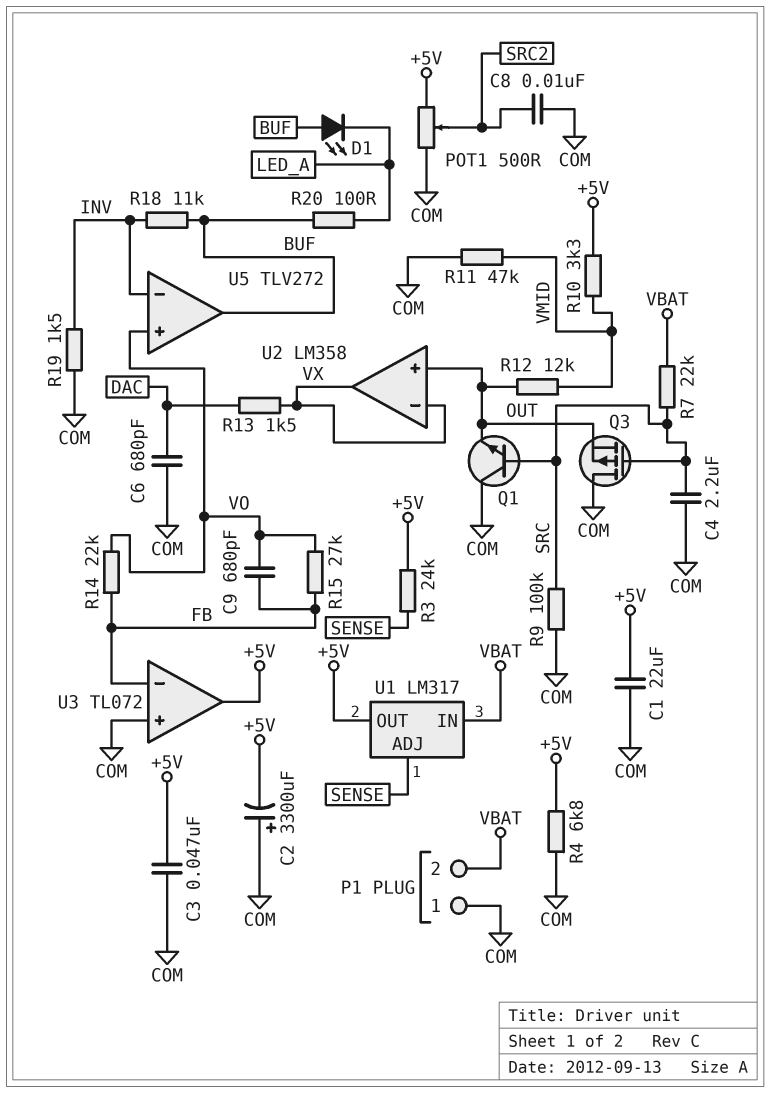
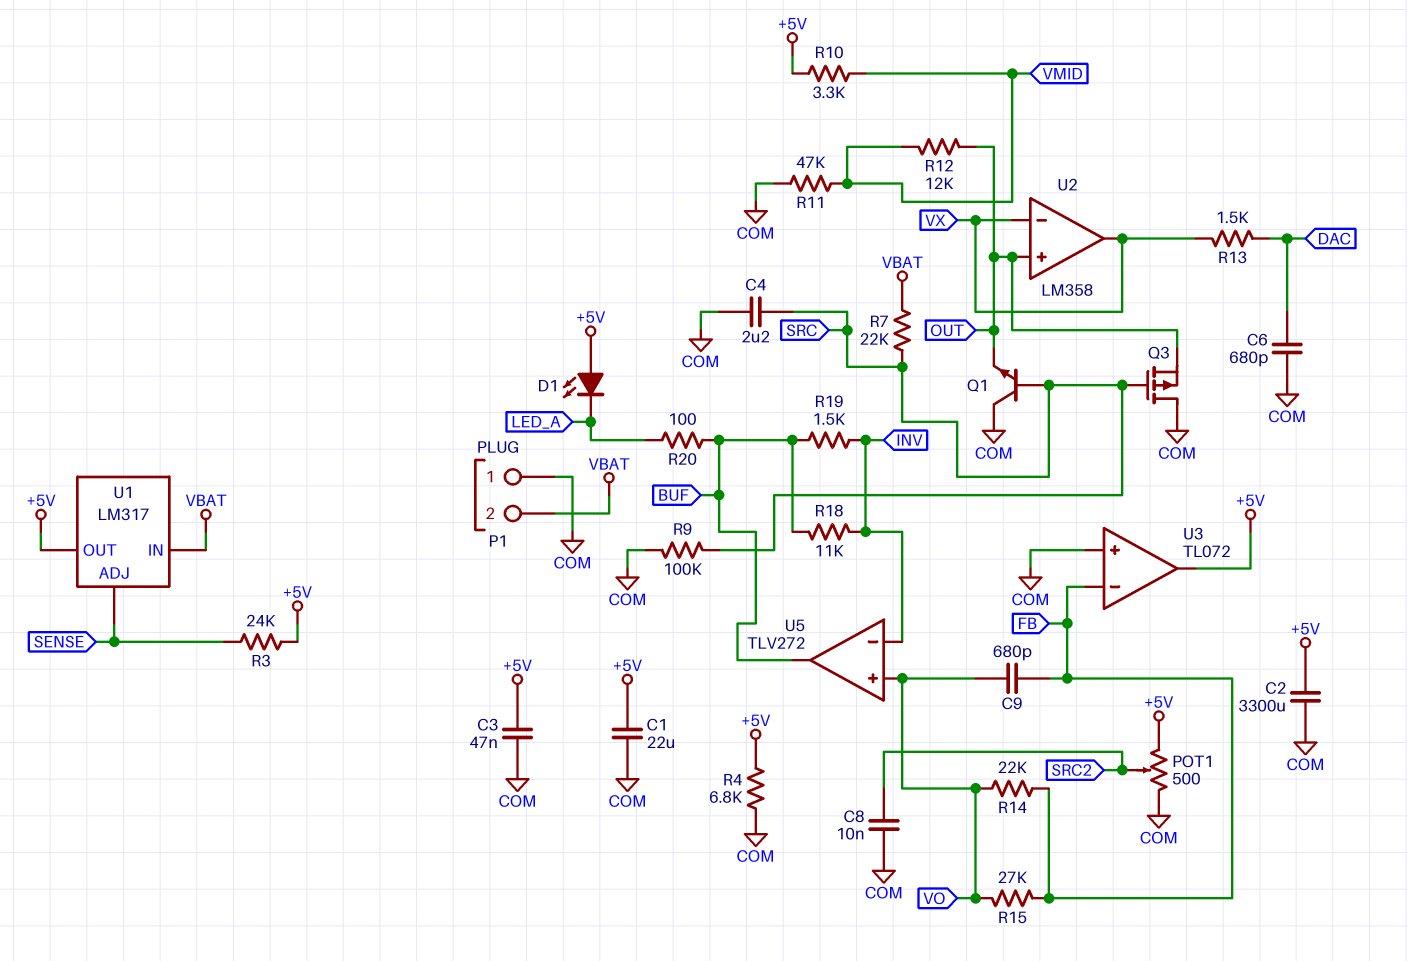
C2: 3300uF (plus COM, minus +5V) -> 3300uF (+5V, COM)
D1: LED (A BUF, K LED_A) -> LED (A +5V, K LED_A)
R19: 1.5k (COM, INV) -> 1.5k (BUF, INV)

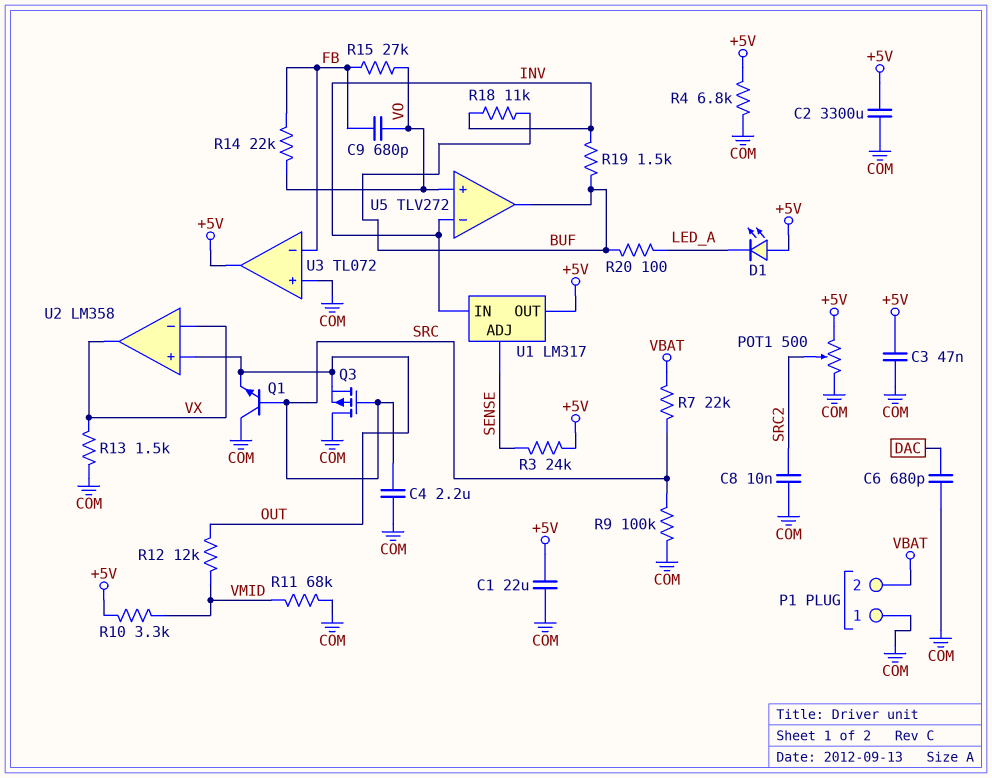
R11: 47k (COM, VMID) -> 68k (COM, VMID)
R13: 1.5k (DAC, VX) -> 1.5k (COM, VX)
U1 pin IN: VBAT -> INV

